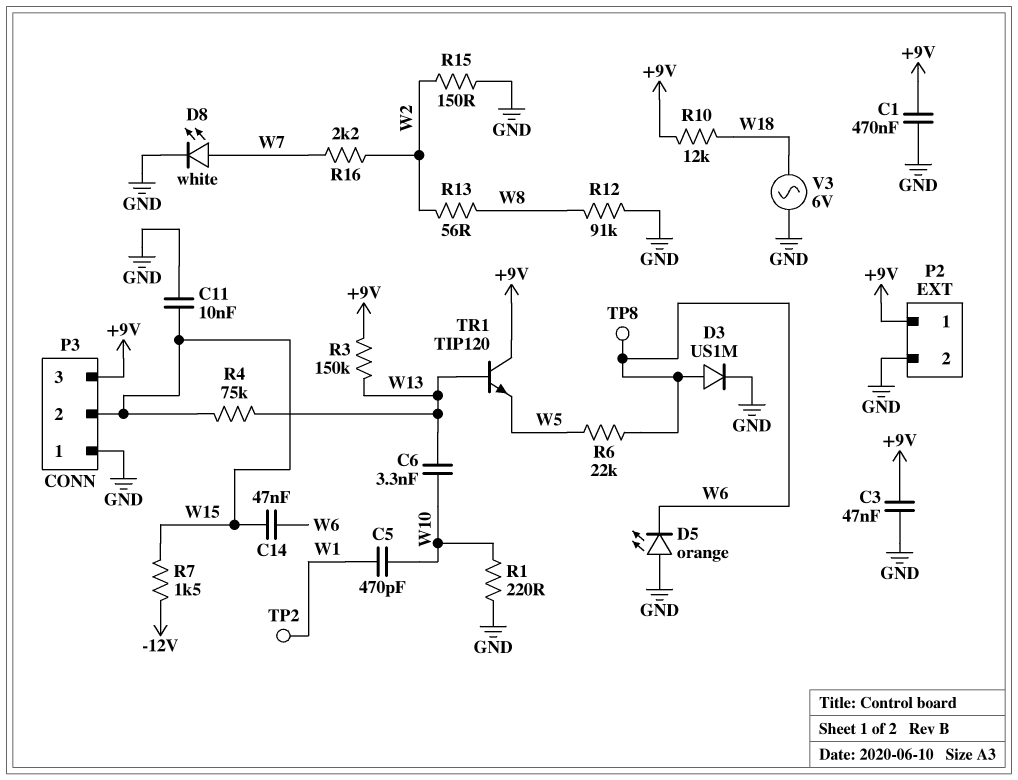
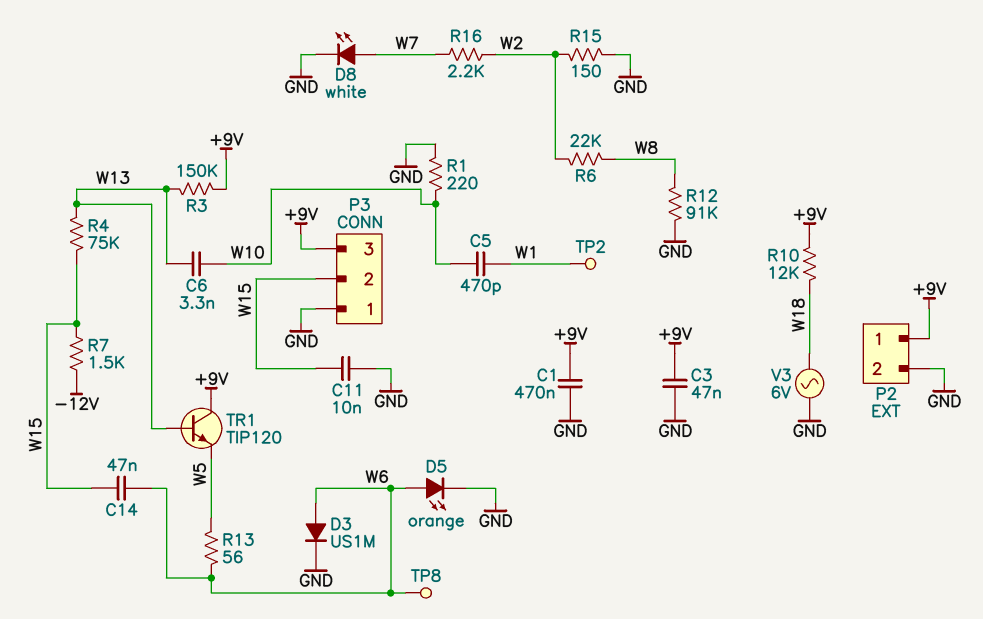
D5: LED orange (A GND, K W6) -> LED orange (A W6, K GND)
R6: 22k (W5, W6) -> 22k (W2, W8)
R13: 56 (W2, W8) -> 56 (W5, W6)

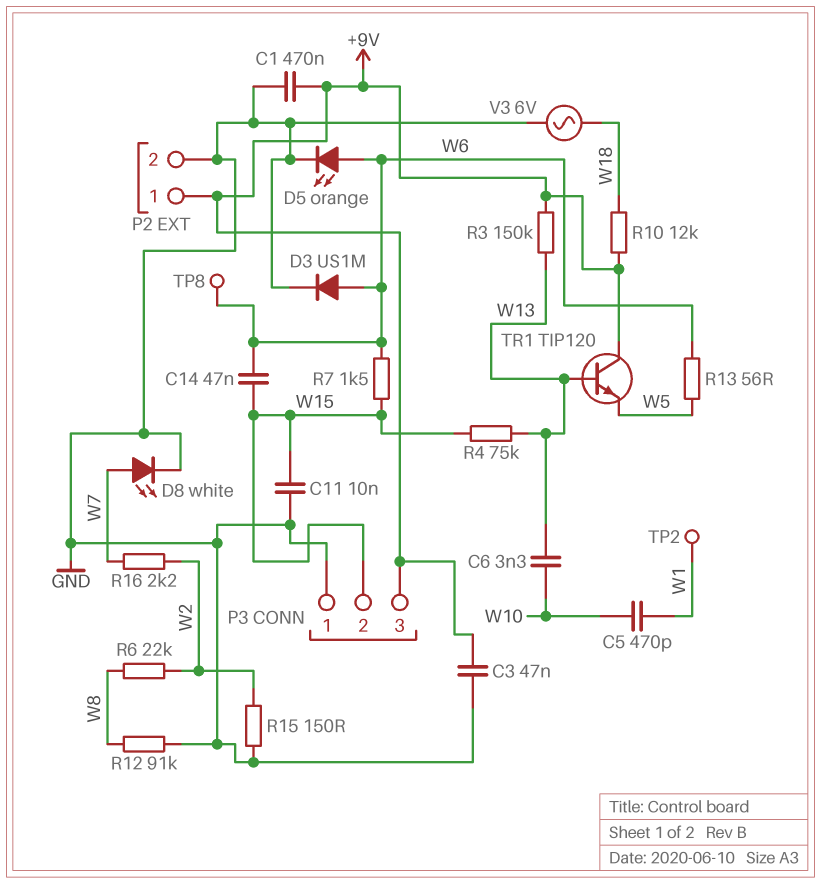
R1: 220 (GND, W10) -> none
R7: 1.5k (-12V, W15) -> 1.5k (W6, W15)

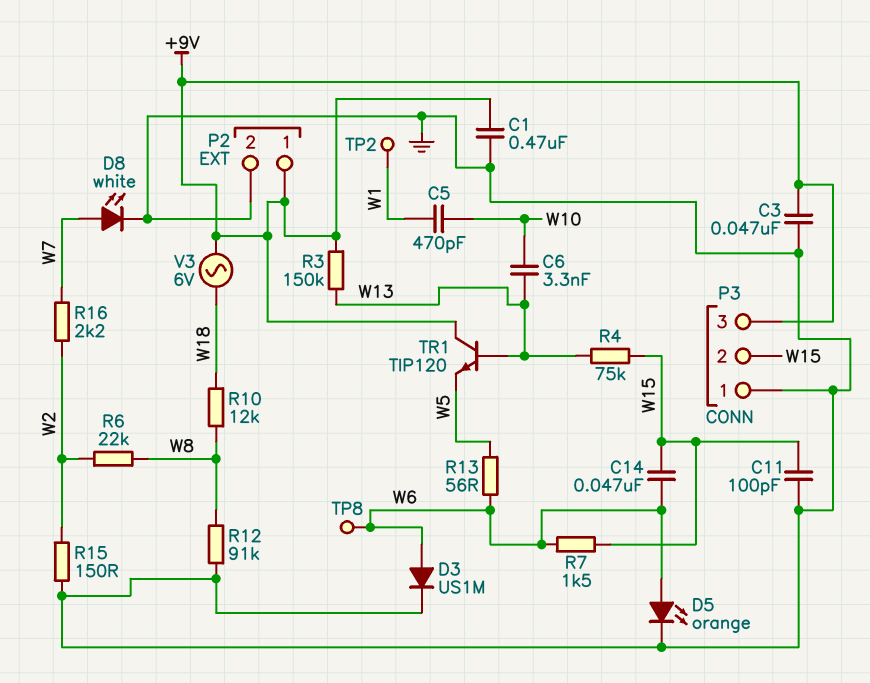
C11: 10nF (GND, W15) -> 100pF (GND, W15)
R10: 12k (+9V, W18) -> 12k (W8, W18)
V3: AC 6V (GND, W18) -> AC 6V (+9V, W18)

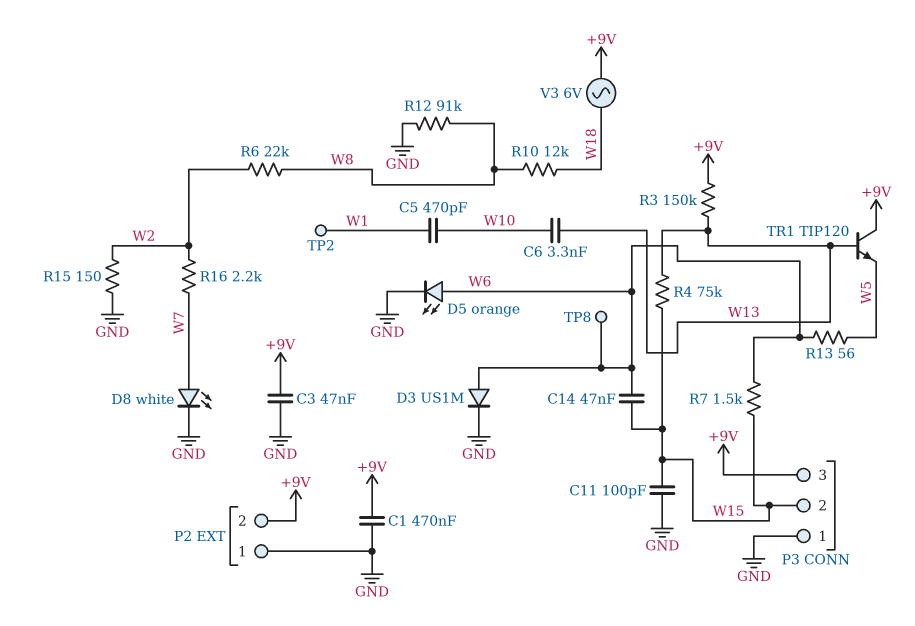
P2 pin 1: +9V -> GND
P2 pin 2: GND -> +9V

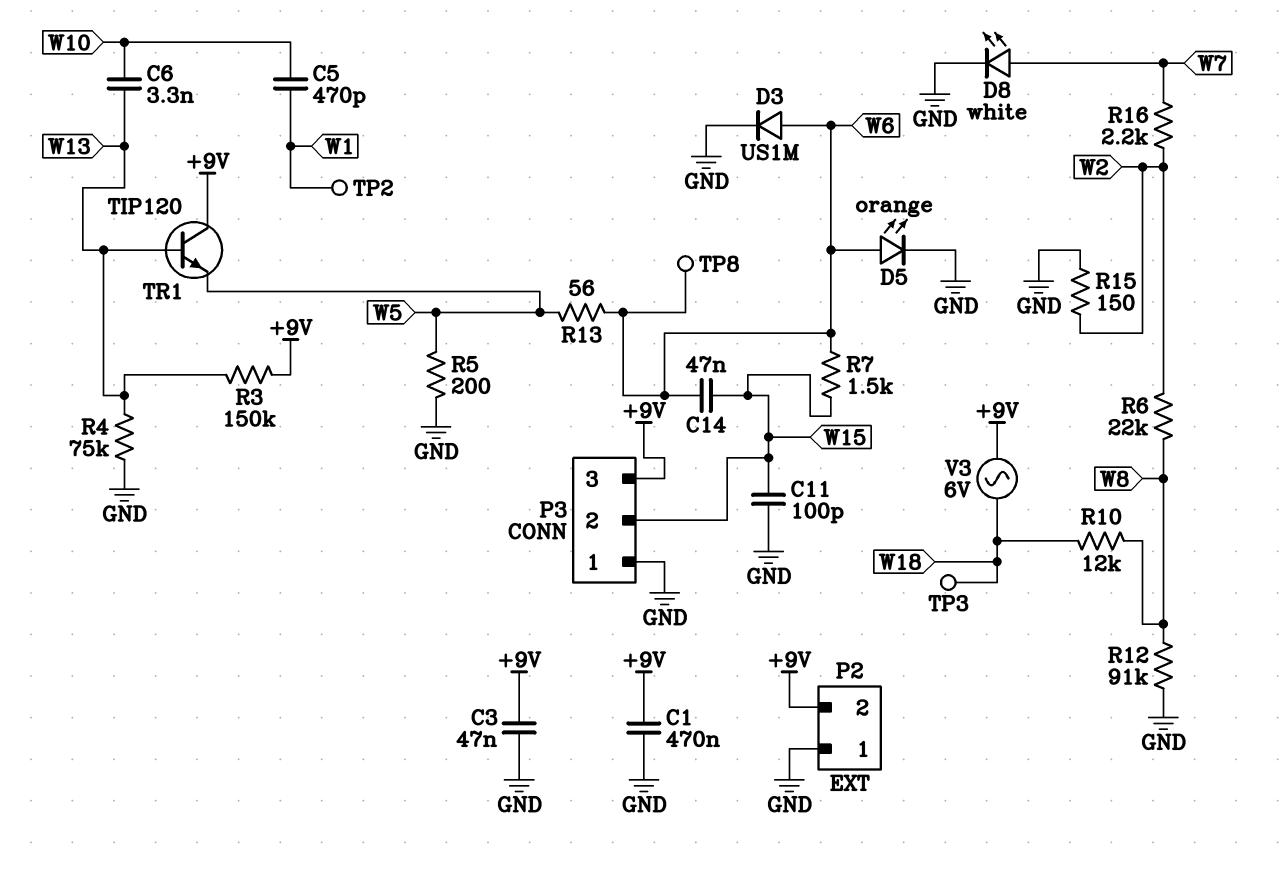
R4: 75k (W13, W15) -> 75k (GND, W13)
R5: none -> 200 (GND, W5)
TP3: none -> test point (W18)

